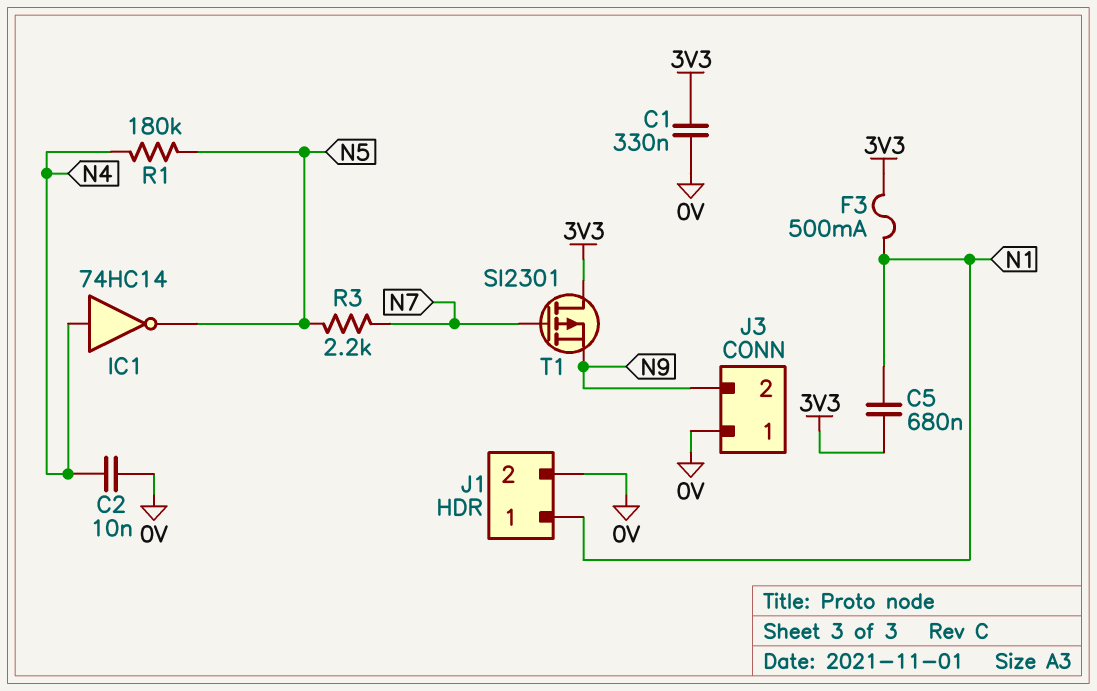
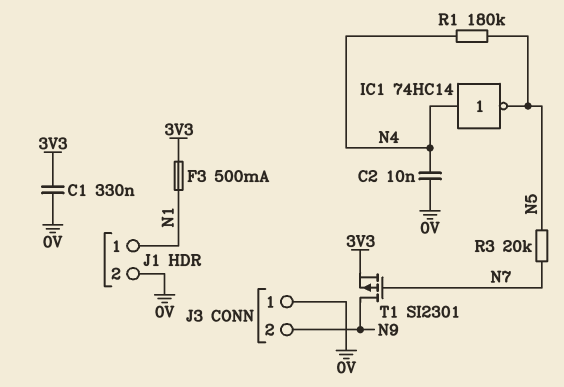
C5: 680nF (3V3, N1) -> none
R3: 2.2k (N5, N7) -> 20k (N5, N7)
T1: PMOS SI2301 (G N7, D 3V3, S N9) -> PMOS SI2301 (G N7, D N9, S 3V3)

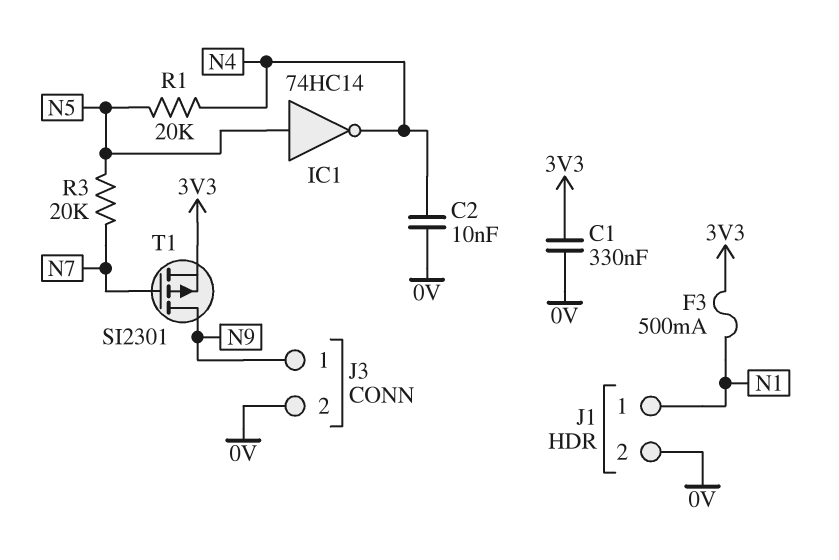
IC1: NOT 74HC14 (in N4, out N5) -> NOT 74HC14 (in N5, out N4)
J3 pin 1: 0V -> N9
J3 pin 2: N9 -> 0V
R1: 180k (N4, N5) -> 20k (N4, N5)

